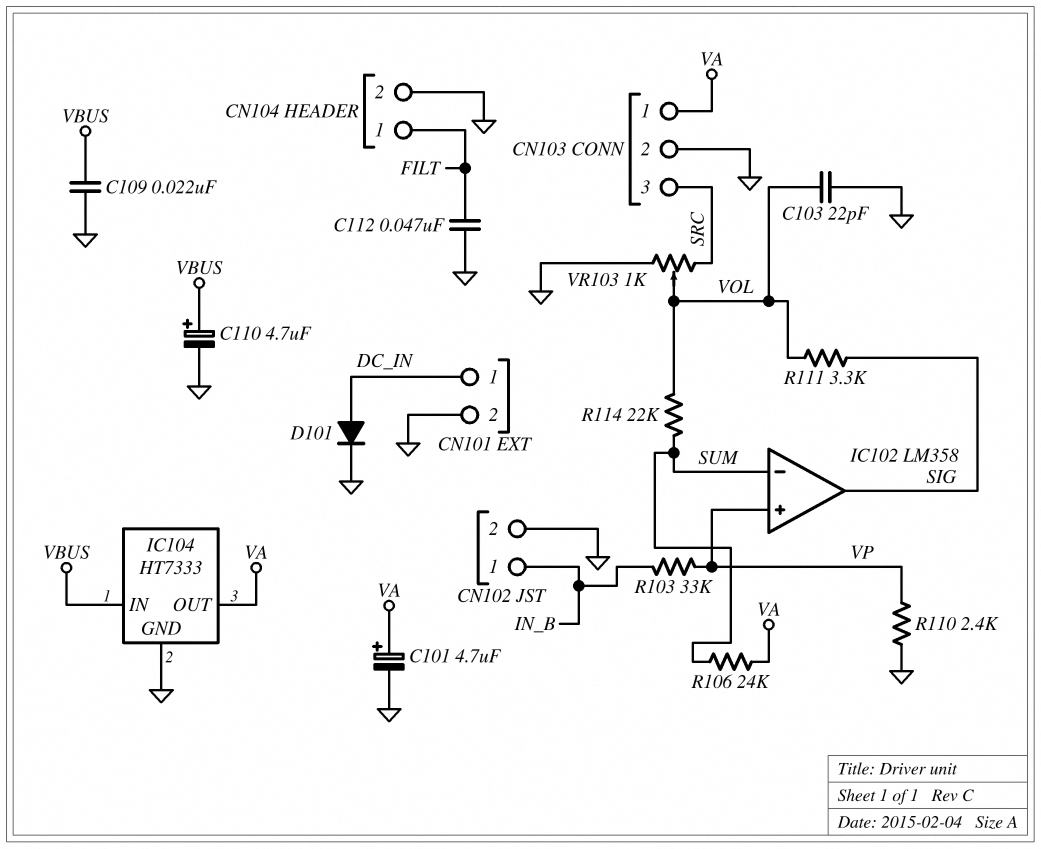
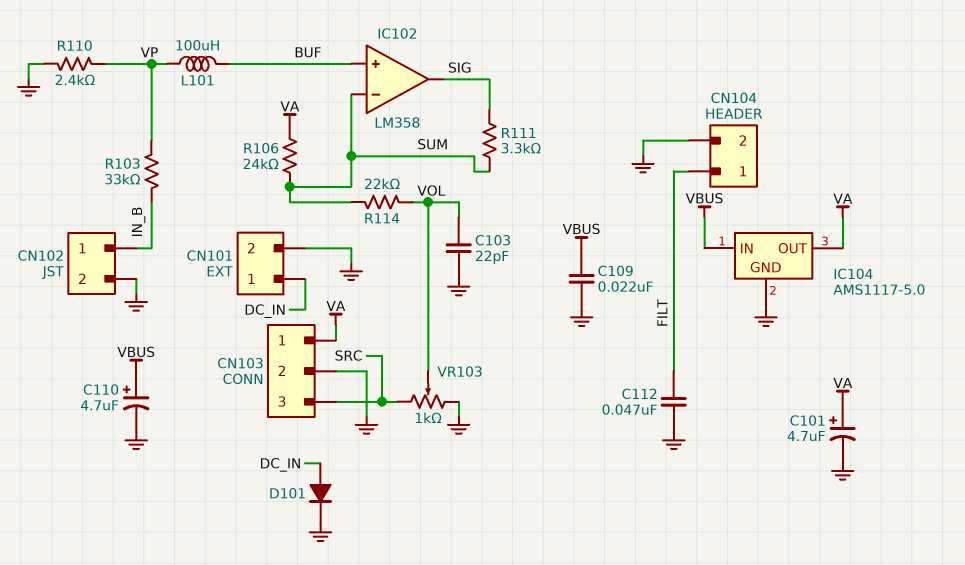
IC102 pin in+: VP -> BUF
IC104: HT7333 -> AMS1117-5.0
L101: none -> 100uH (BUF, VP)
R111: 3.3k (SIG, VOL) -> 3.3k (SIG, SUM)

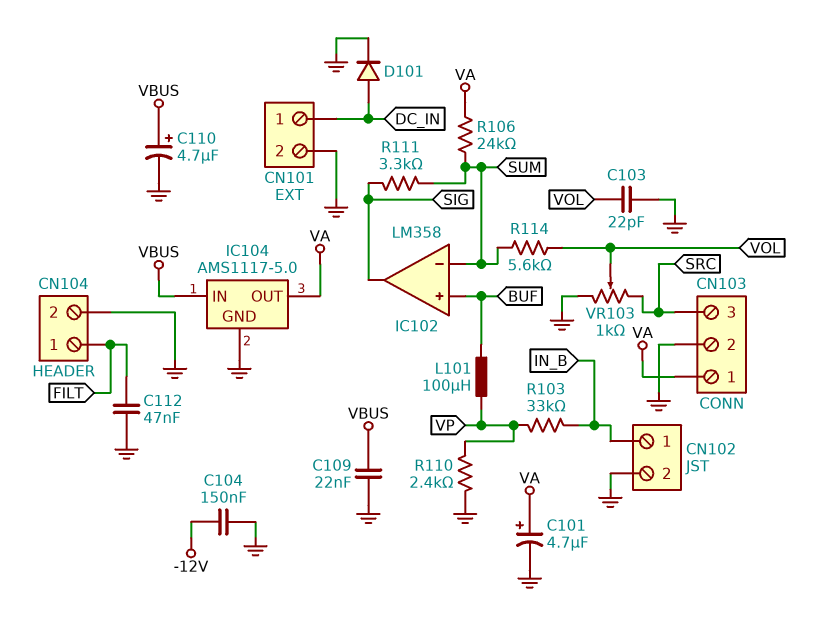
C104: none -> 150nF (-12V, GND)
R114: 22k (SUM, VOL) -> 5.6k (SUM, VOL)

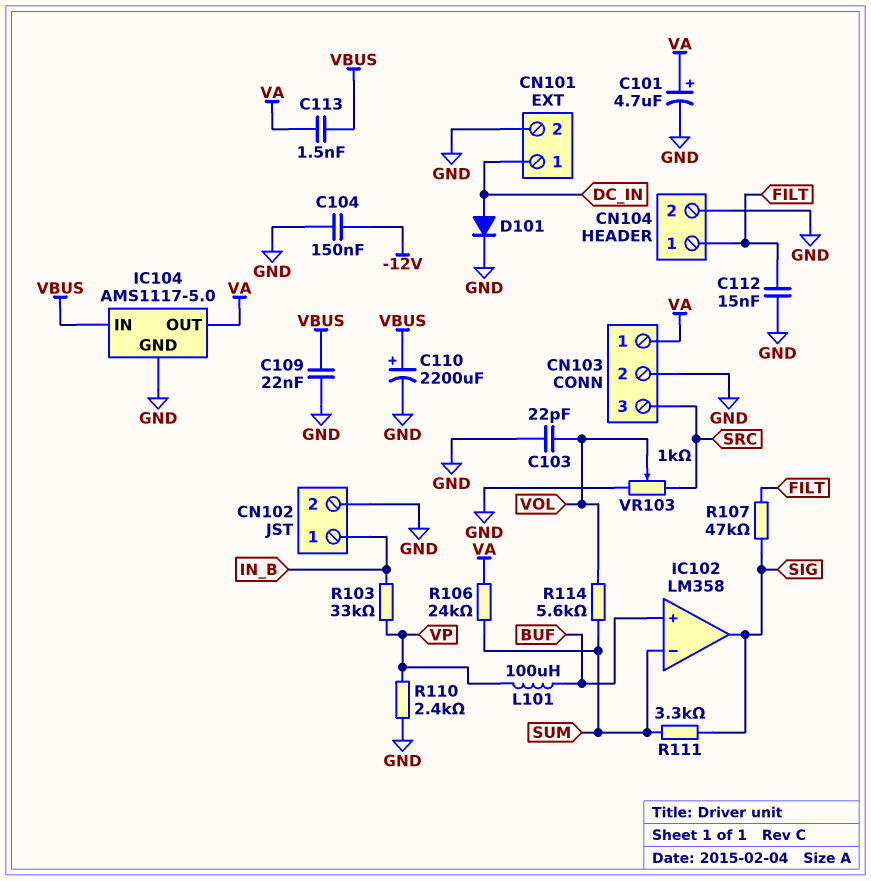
C110: 4.7uF (plus VBUS, minus GND) -> 2200uF (plus VBUS, minus GND)
C112: 47nF (FILT, GND) -> 15nF (FILT, GND)
C113: none -> 1.5nF (VA, VBUS)
R107: none -> 47k (FILT, SIG)

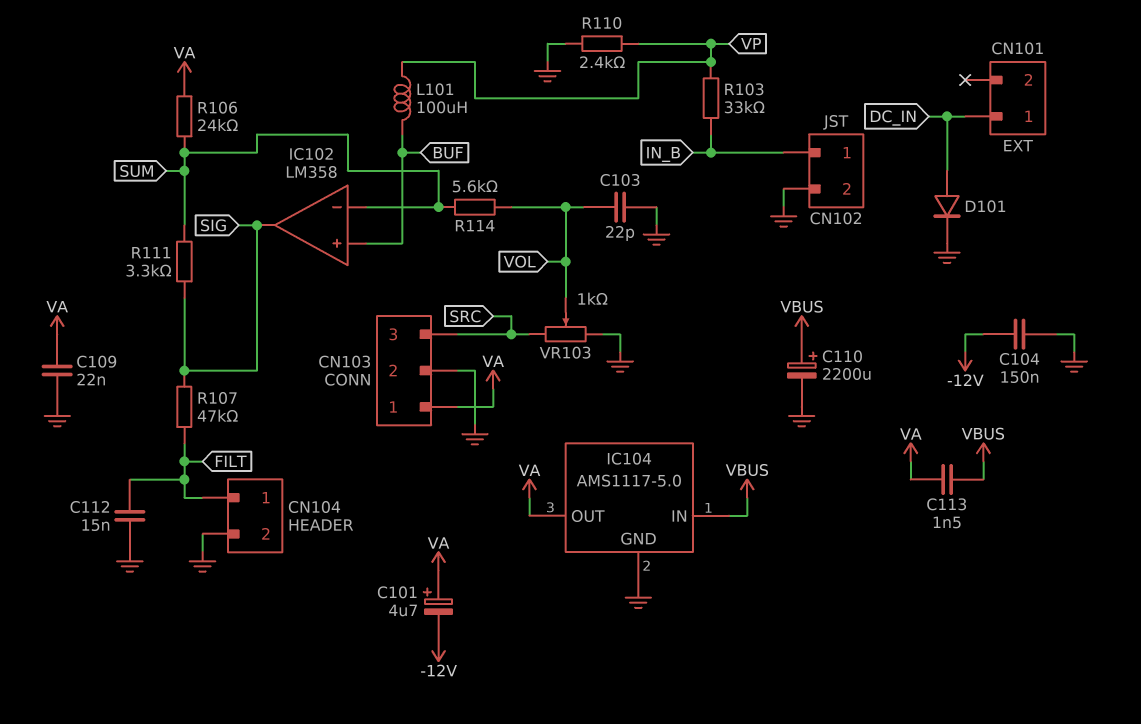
C101: 4.7uF (plus VA, minus GND) -> 4.7uF (plus VA, minus -12V)
C109: 22nF (GND, VBUS) -> 22nF (GND, VA)
CN101 pin 2: GND -> none

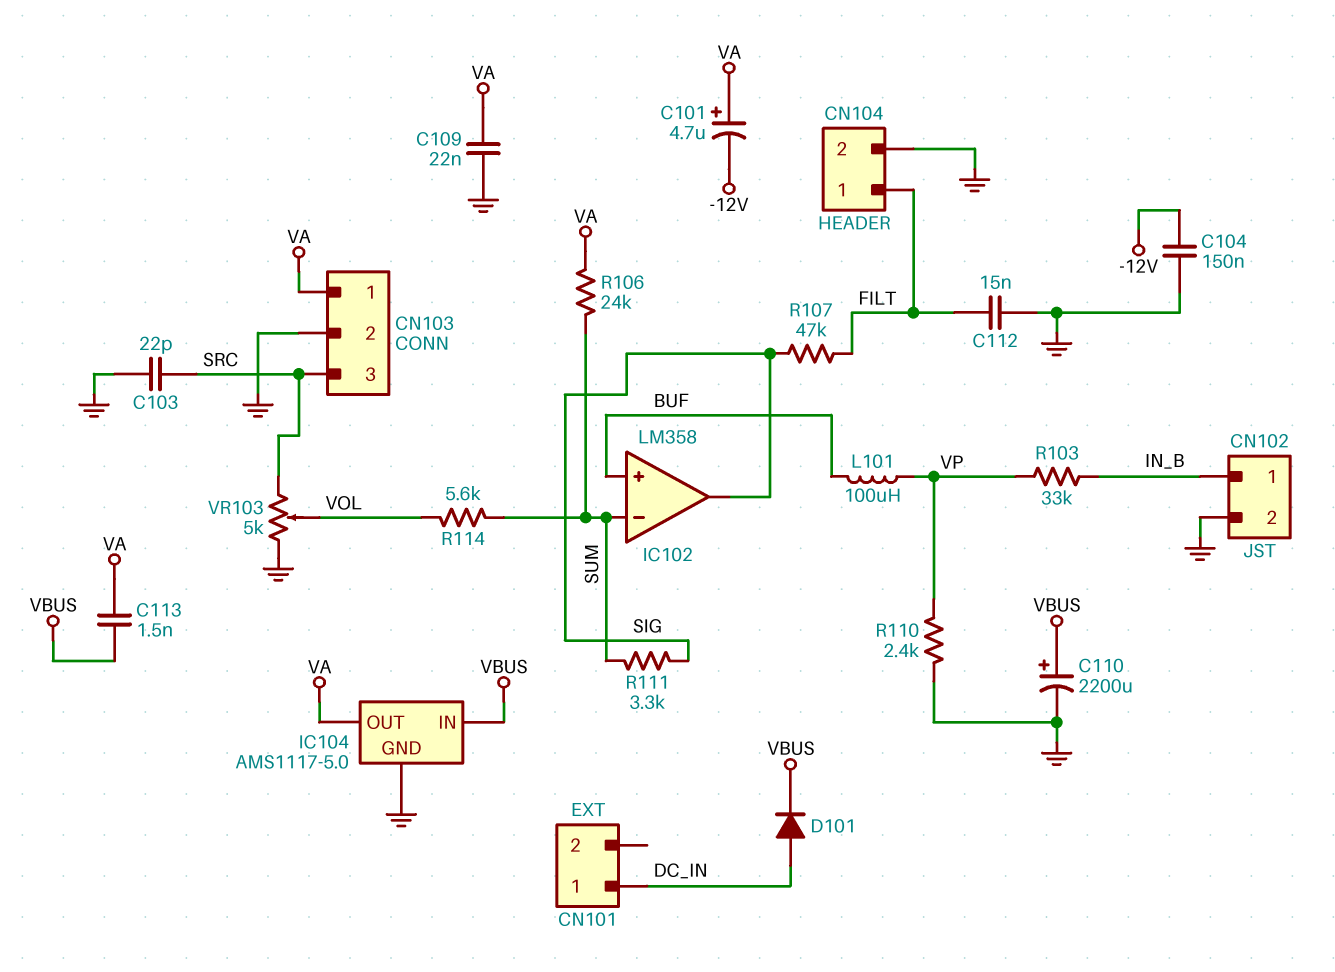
C103: 22pF (GND, VOL) -> 22pF (GND, SRC)
D101: diode (A DC_IN, K GND) -> diode (A DC_IN, K VBUS)
VR103: 1k (GND, SRC, wiper VOL) -> 5k (GND, SRC, wiper VOL)

